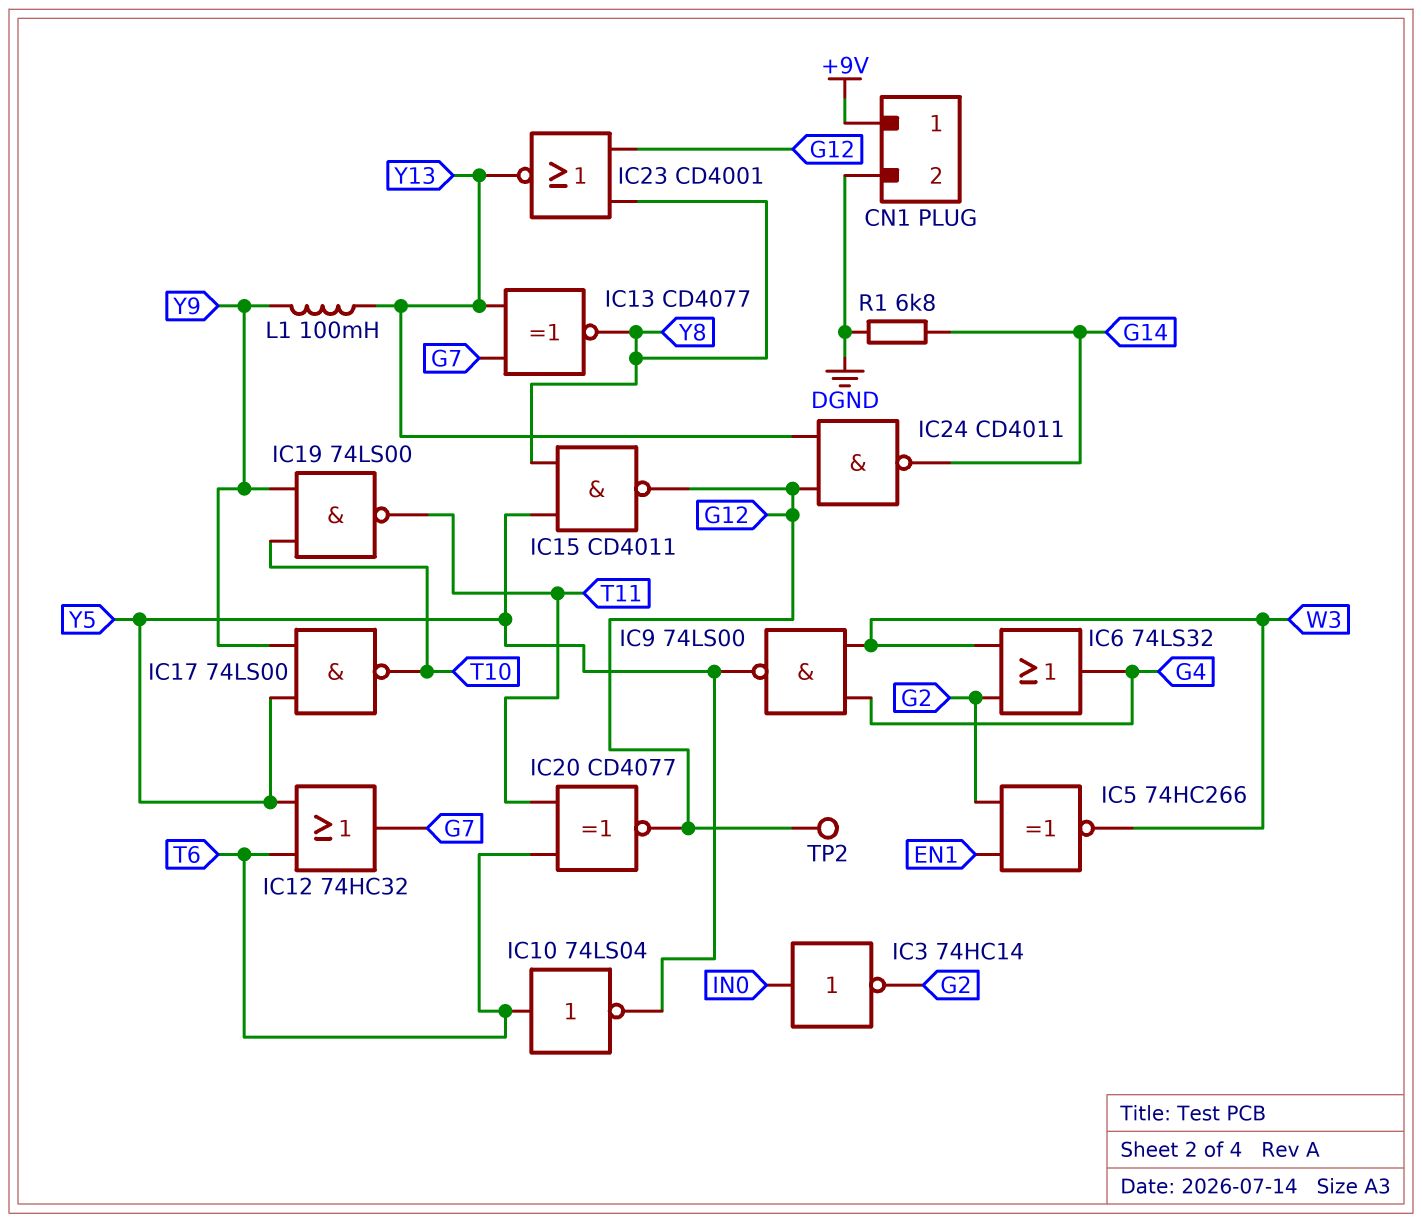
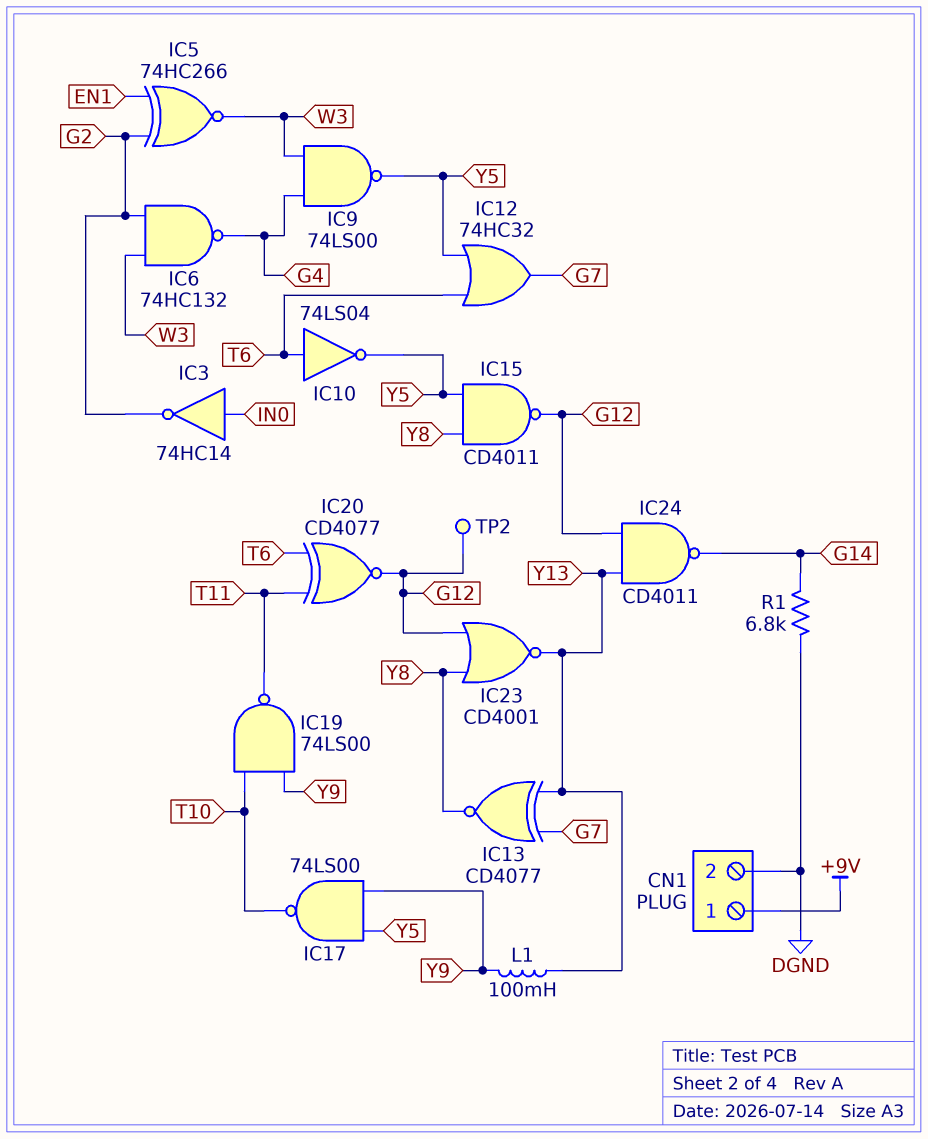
IC6: OR 74LS32 (in G2, in W3, out G4) -> NAND 74HC132 (in G2, in W3, out G4)

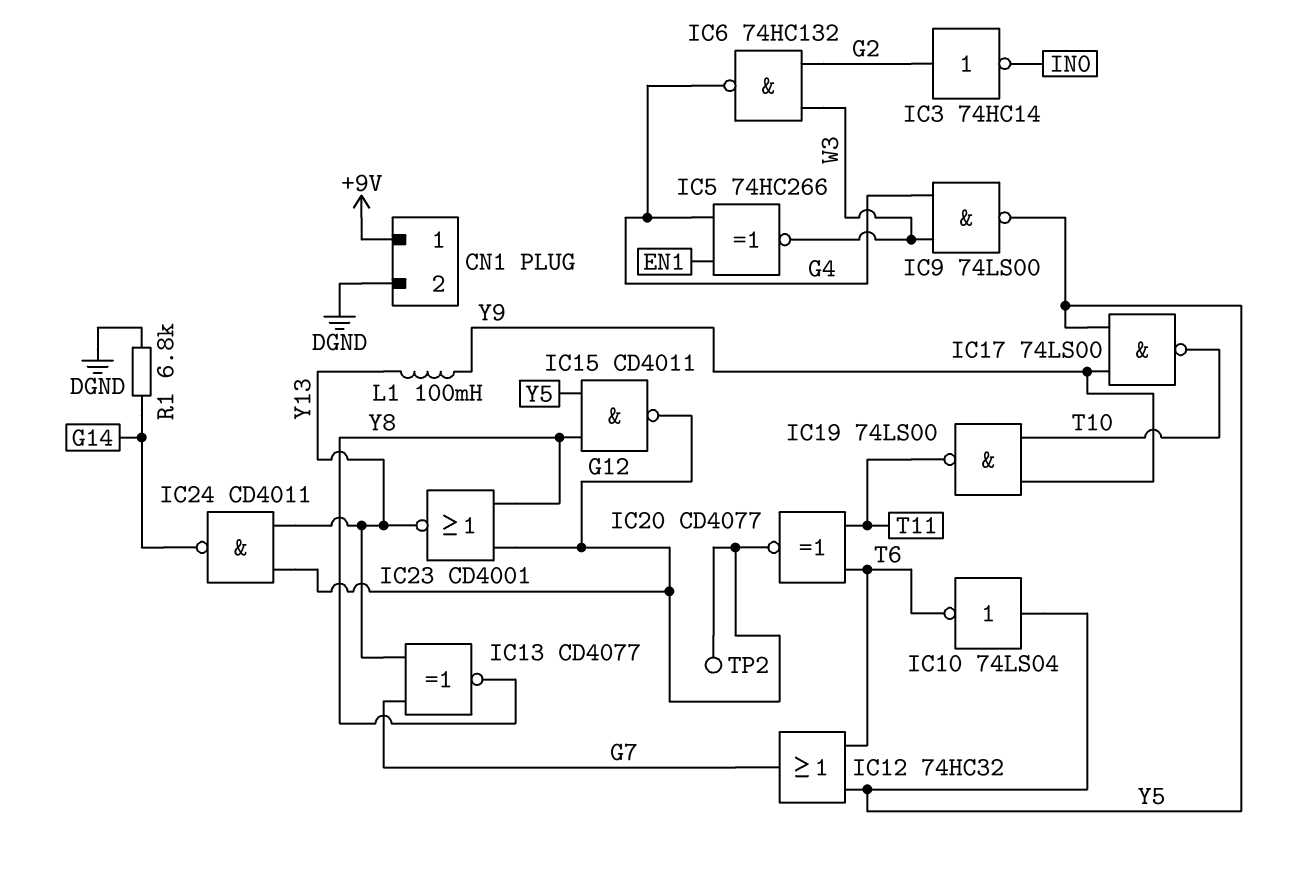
IC3: NOT 74HC14 (in IN0, out G2) -> NOT 74HC14 (in G2, out IN0)
IC5: XNOR 74HC266 (in EN1, in G2, out W3) -> XNOR 74HC266 (in EN1, in G4, out W3)
IC10: NOT 74LS04 (in T6, out Y5) -> NOT 74LS04 (in Y5, out T6)

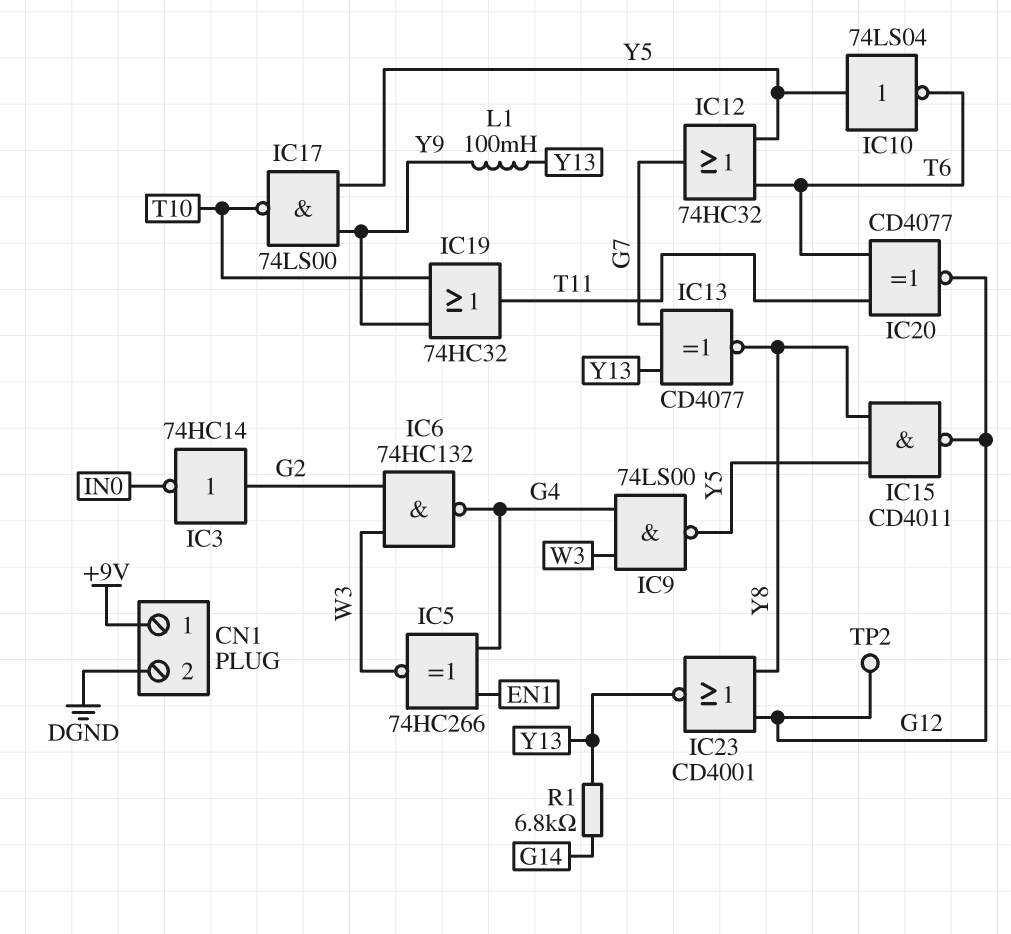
IC19: NAND 74LS00 (in T10, in Y9, out T11) -> OR 74HC32 (in T10, in Y9, out T11)
IC24: NAND CD4011 (in G12, in Y13, out G14) -> none
R1: 6.8k (DGND, G14) -> 6.8k (G14, Y13)

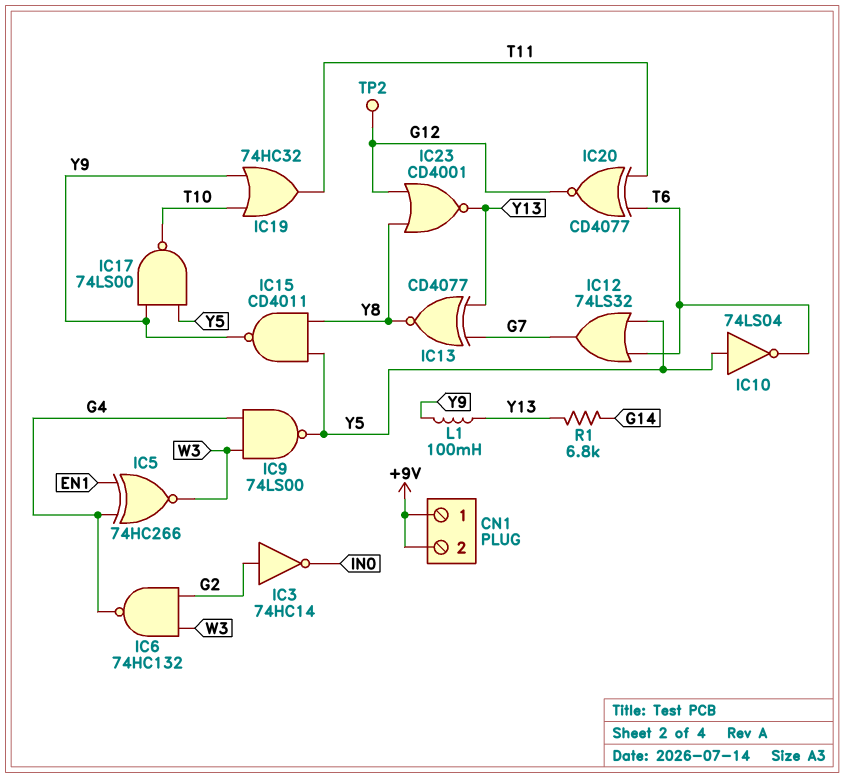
CN1 pin 2: DGND -> +9V
IC12: OR 74HC32 (in T6, in Y5, out G7) -> OR 74LS32 (in T6, in Y5, out G7)
IC15: NAND CD4011 (in Y5, in Y8, out G12) -> NAND CD4011 (in Y5, in Y8, out Y9)

